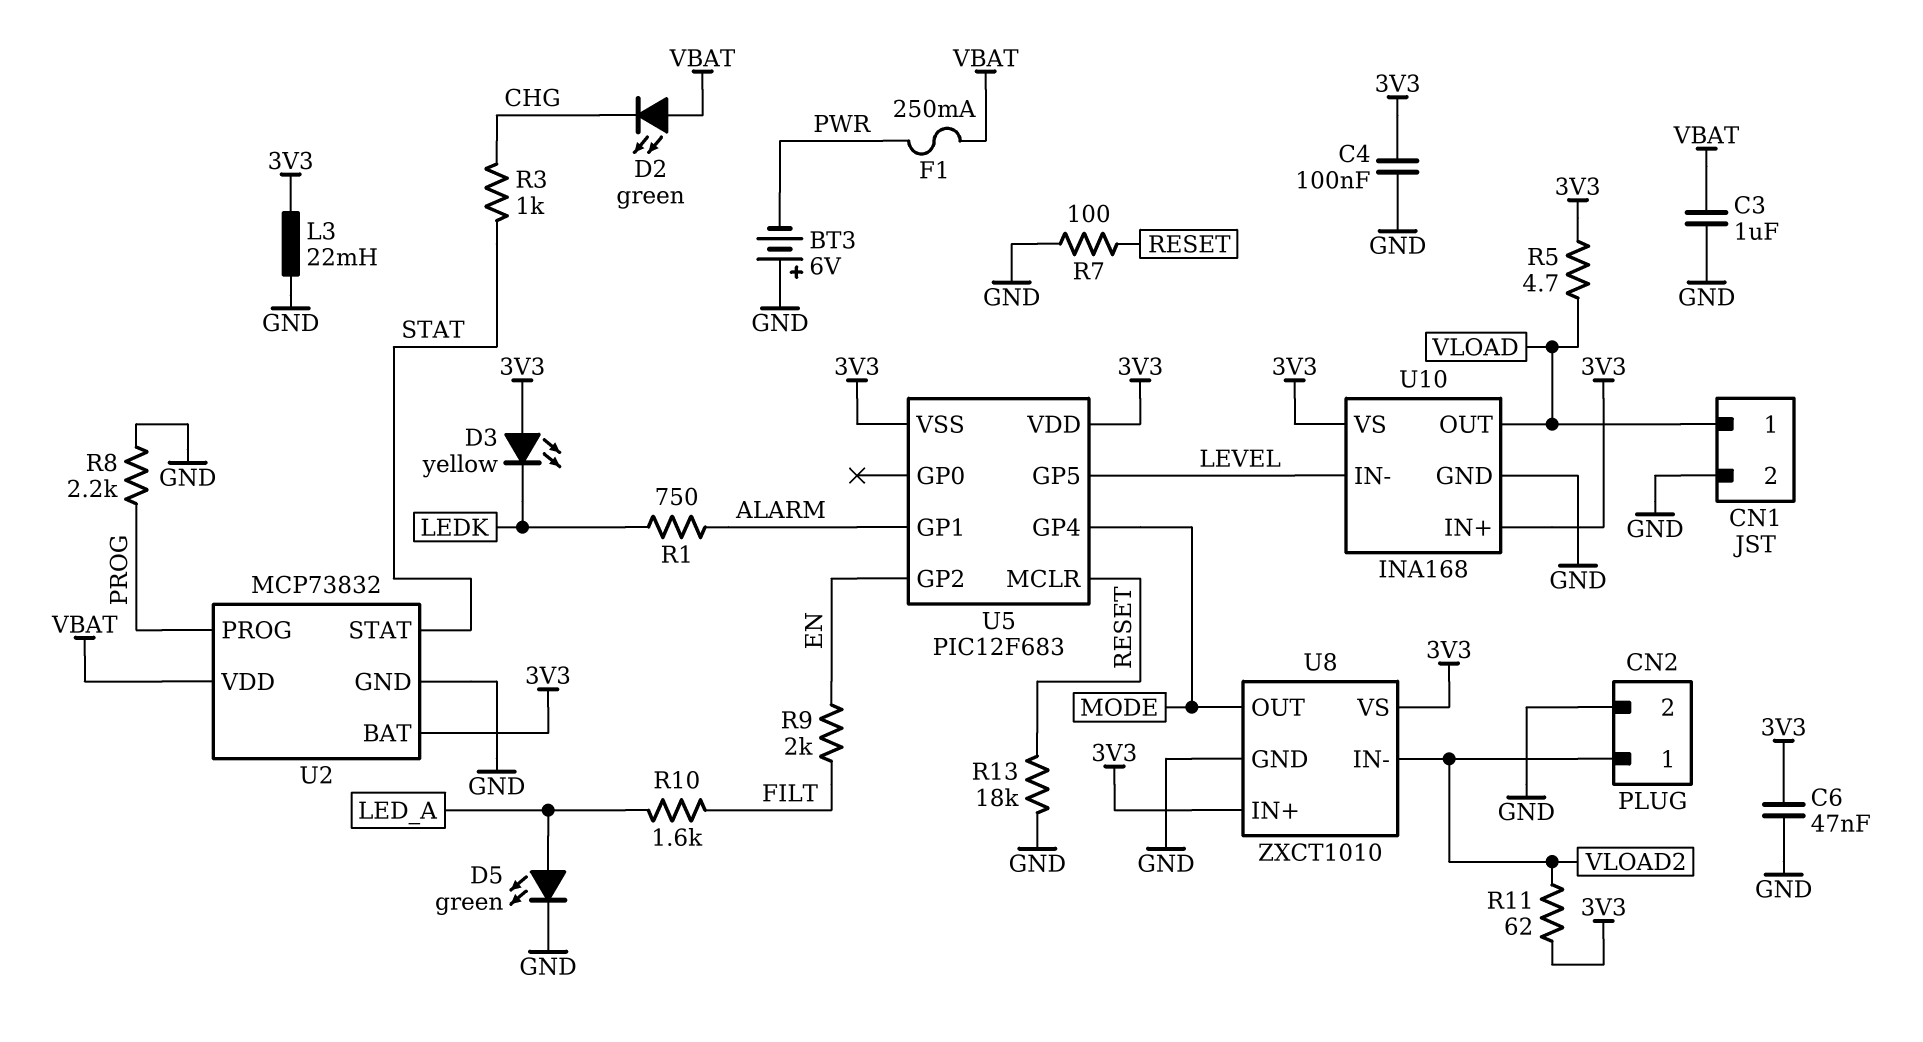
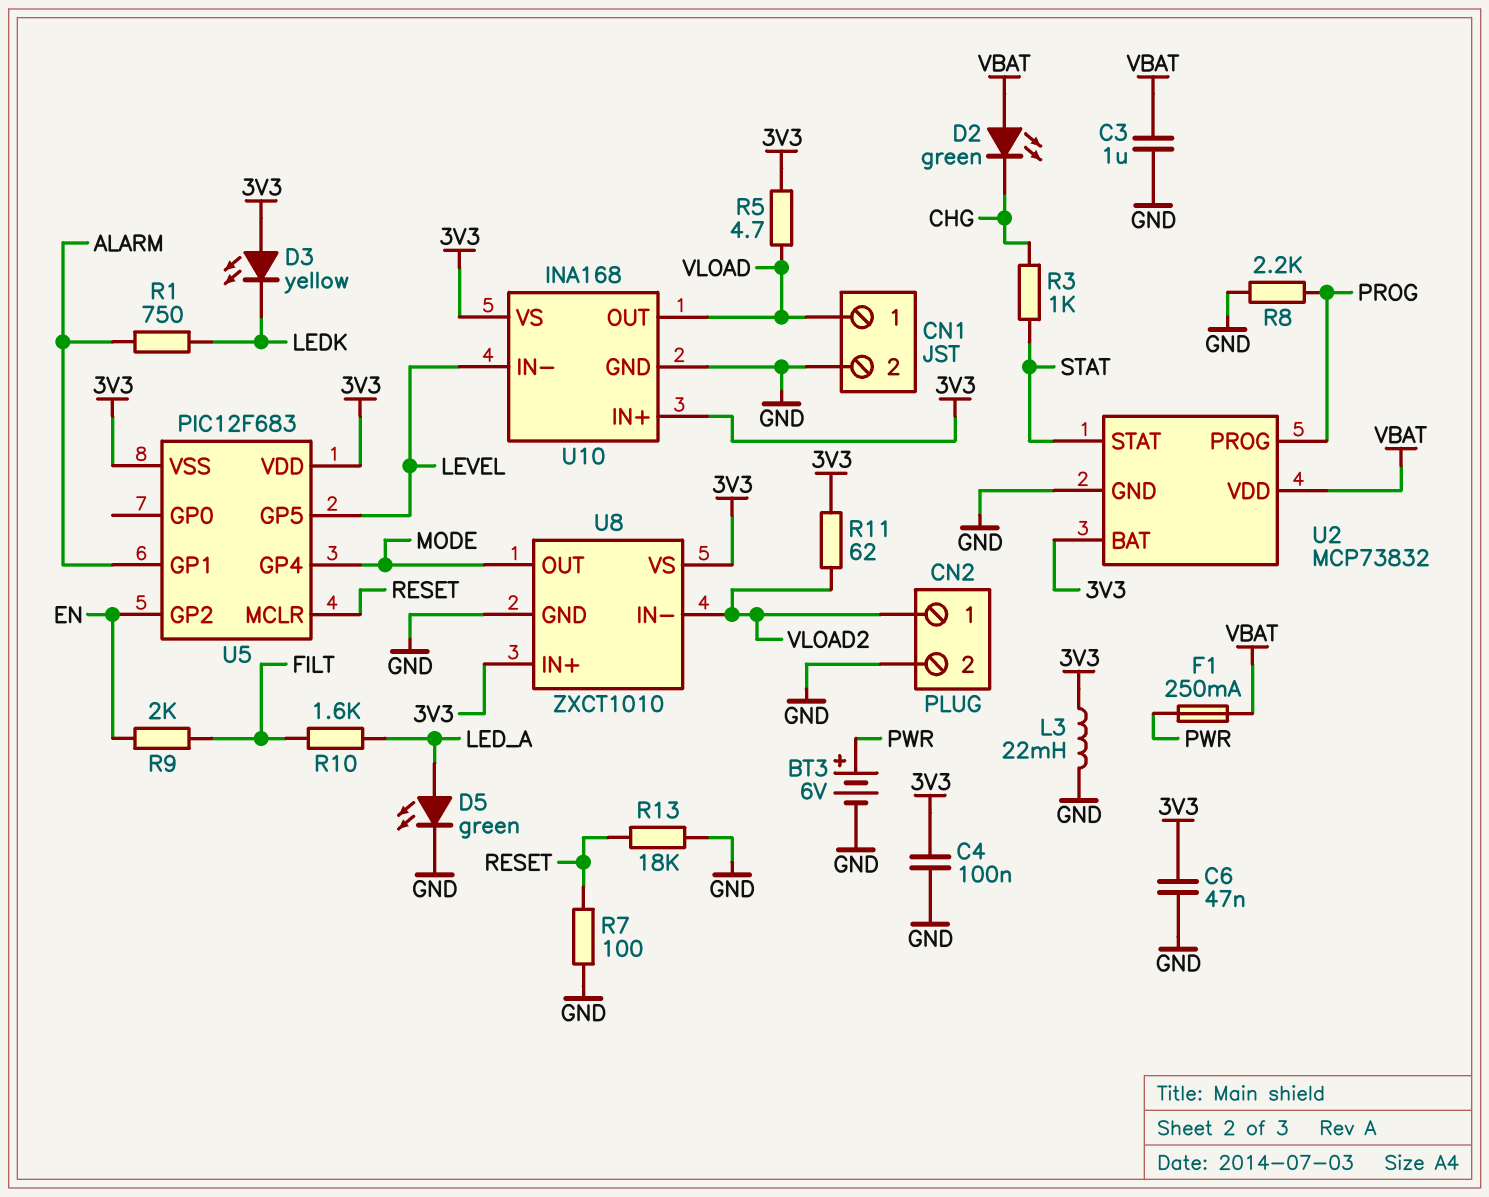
BT3: 6V (plus GND, minus PWR) -> 6V (plus PWR, minus GND)

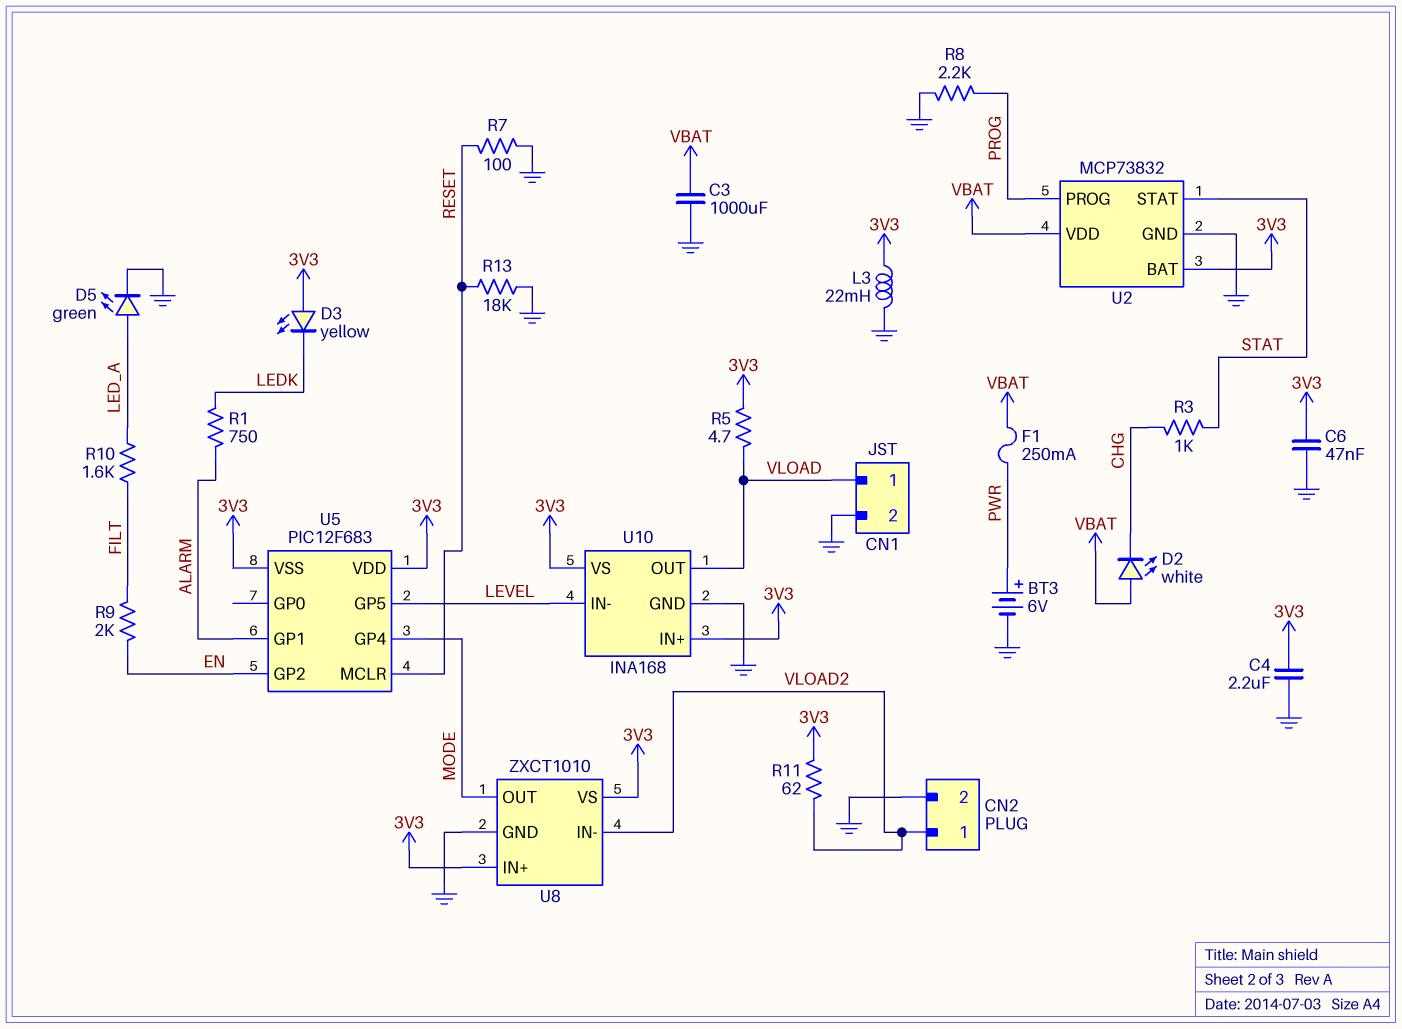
C3: 1uF (GND, VBAT) -> 1000uF (GND, VBAT)
C4: 100nF (3V3, GND) -> 2.2uF (3V3, GND)
D2: LED green (A VBAT, K CHG) -> LED white (A VBAT, K CHG)

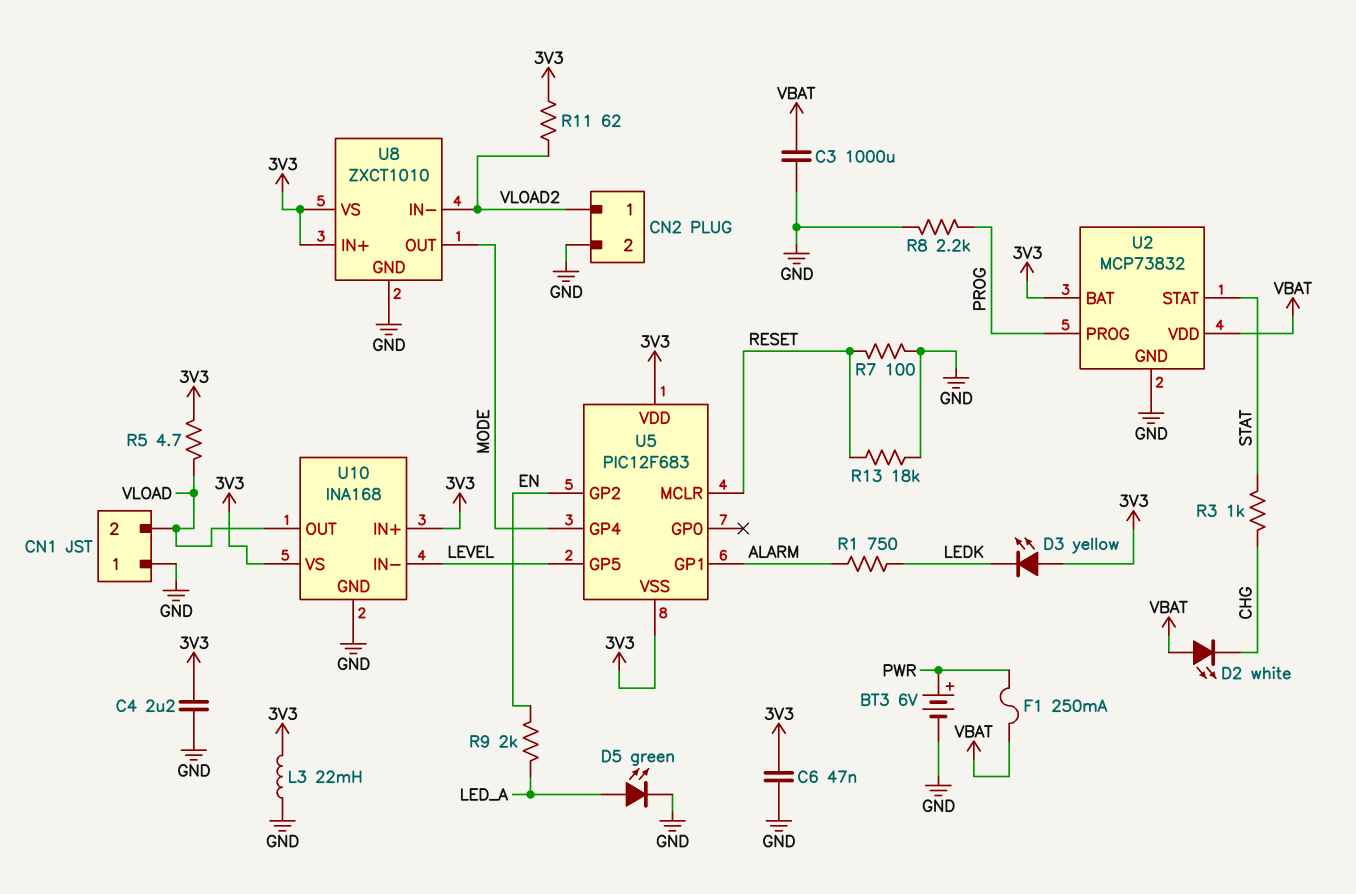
CN1 pin 1: VLOAD -> GND
CN1 pin 2: GND -> VLOAD
R9: 2k (EN, FILT) -> 2k (EN, LED_A)
R10: 1.6k (FILT, LED_A) -> none

